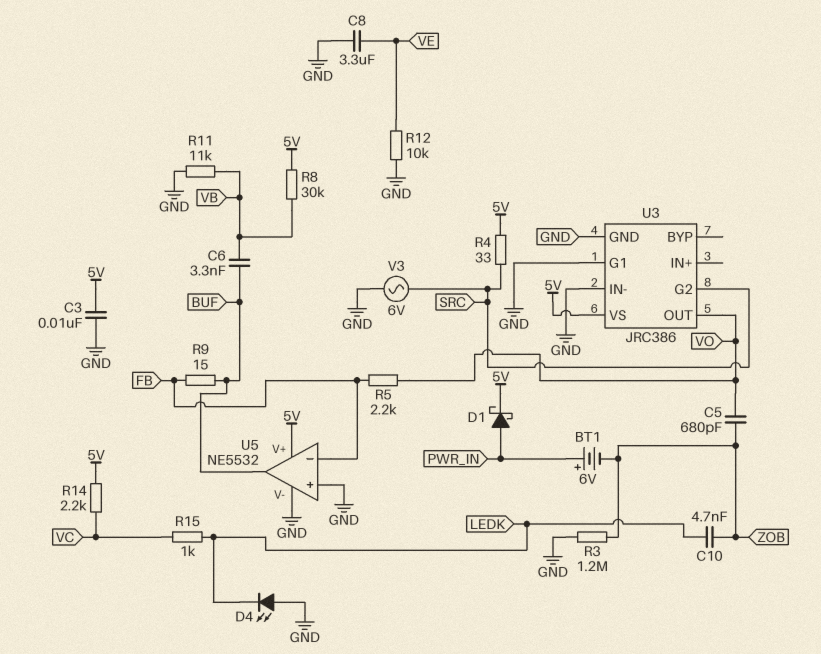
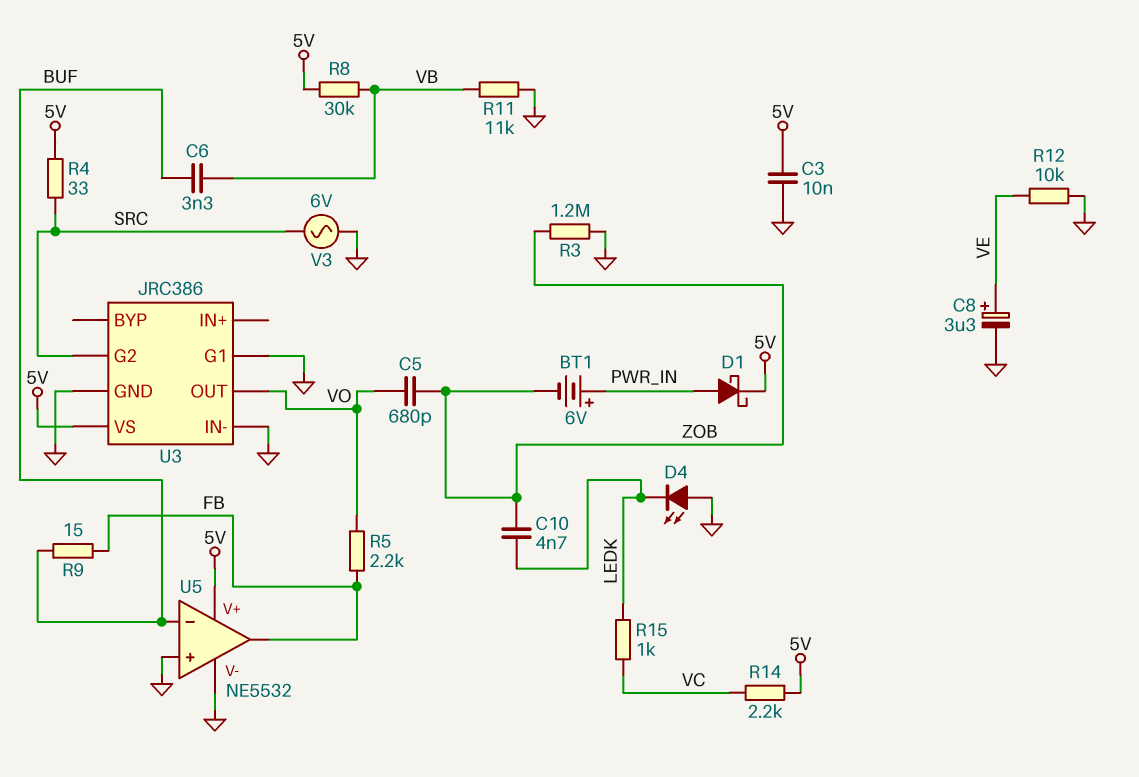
C8: 3.3uF (GND, VE) -> 3.3uF (plus VE, minus GND)
U5 pin in-: FB -> BUF
U5 pin out: BUF -> FB

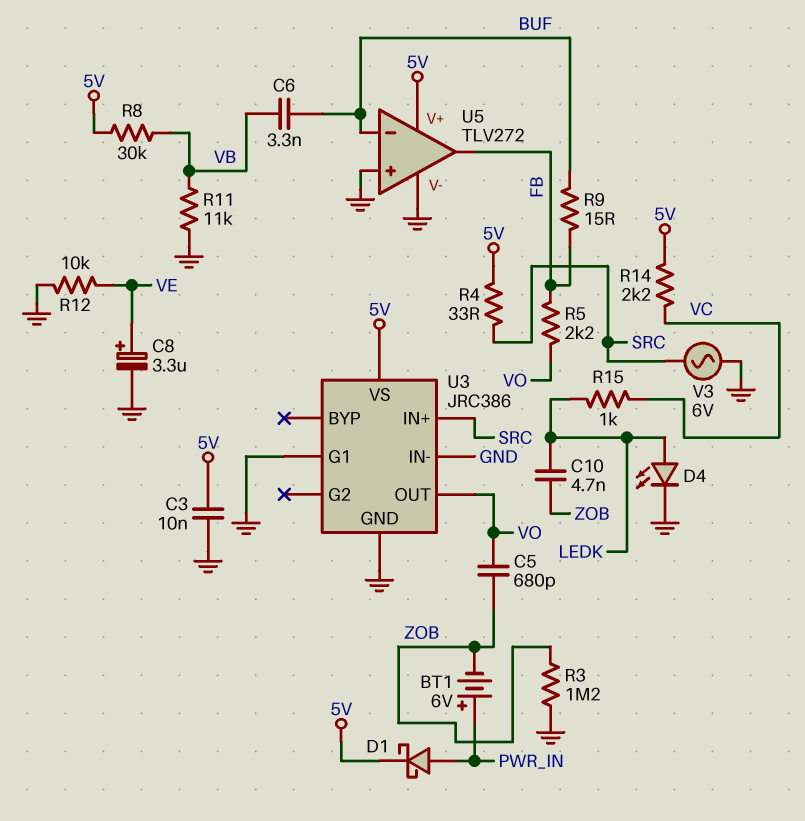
D4: LED (A GND, K LEDK) -> LED (A LEDK, K GND)
U3 pin G2: SRC -> none
U3 pin IN+: none -> SRC
U5: NE5532 -> TLV272

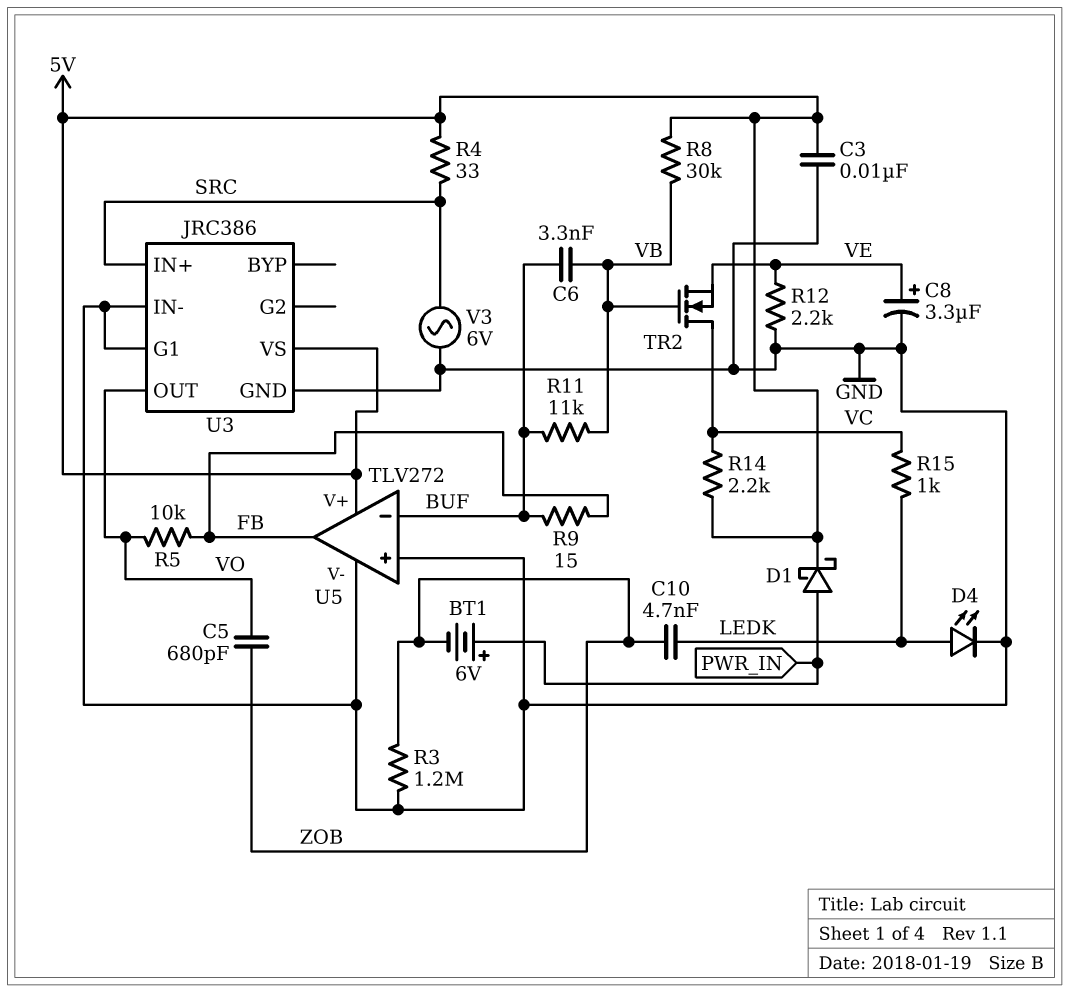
R5: 2.2k (FB, VO) -> 10k (FB, VO)
R11: 11k (GND, VB) -> 11k (BUF, VB)
R12: 10k (GND, VE) -> 2.2k (GND, VE)
TR2: none -> NMOS (G VB, D VC, S VE)

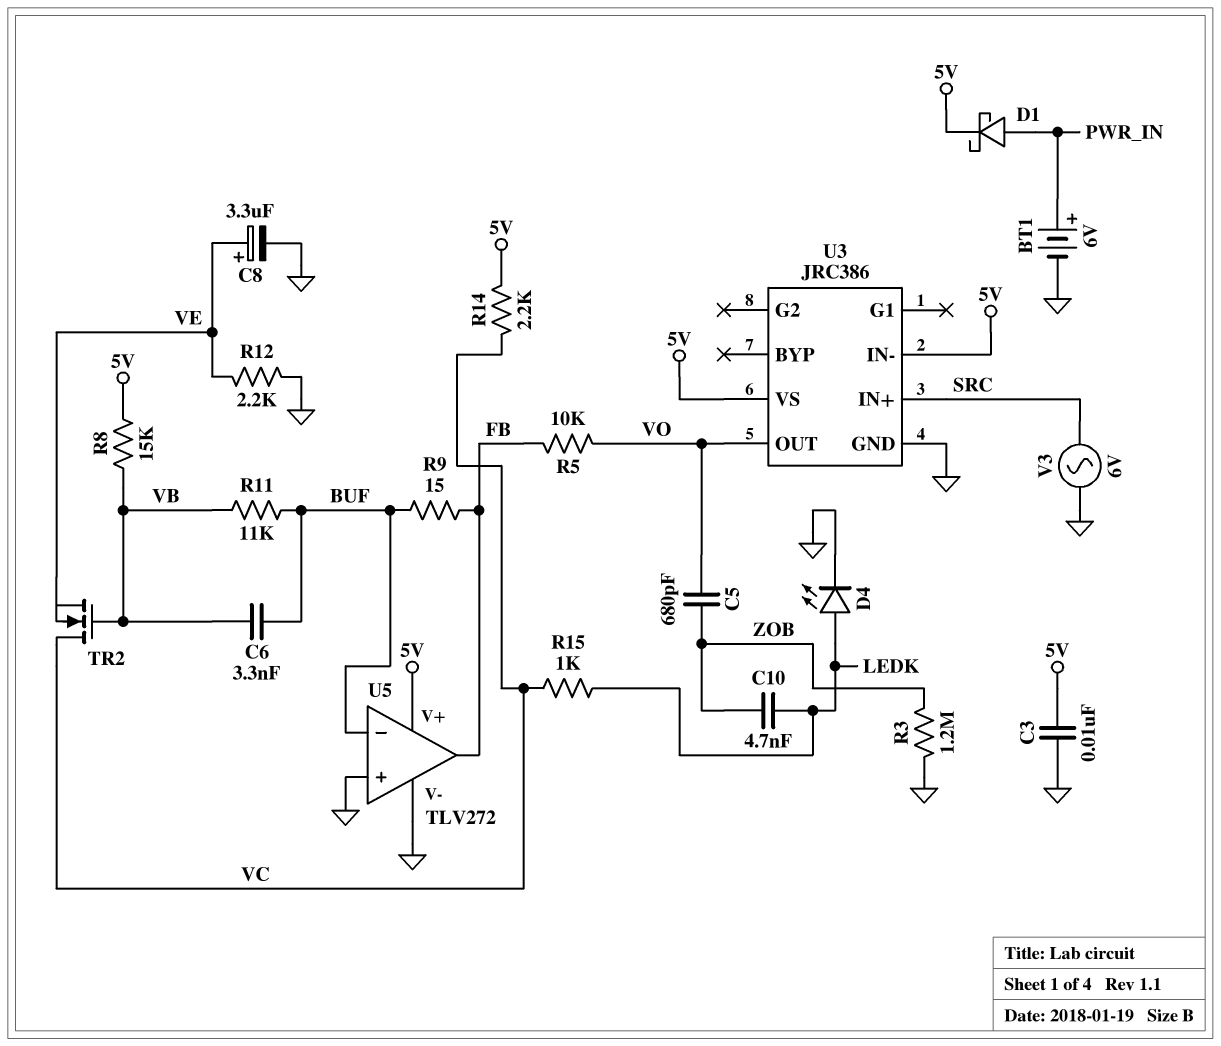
BT1: 6V (plus PWR_IN, minus ZOB) -> 6V (plus PWR_IN, minus GND)
R4: 33 (5V, SRC) -> none
R8: 30k (5V, VB) -> 15k (5V, VB)
U3 pin G1: GND -> none
U3 pin IN-: GND -> 5V

